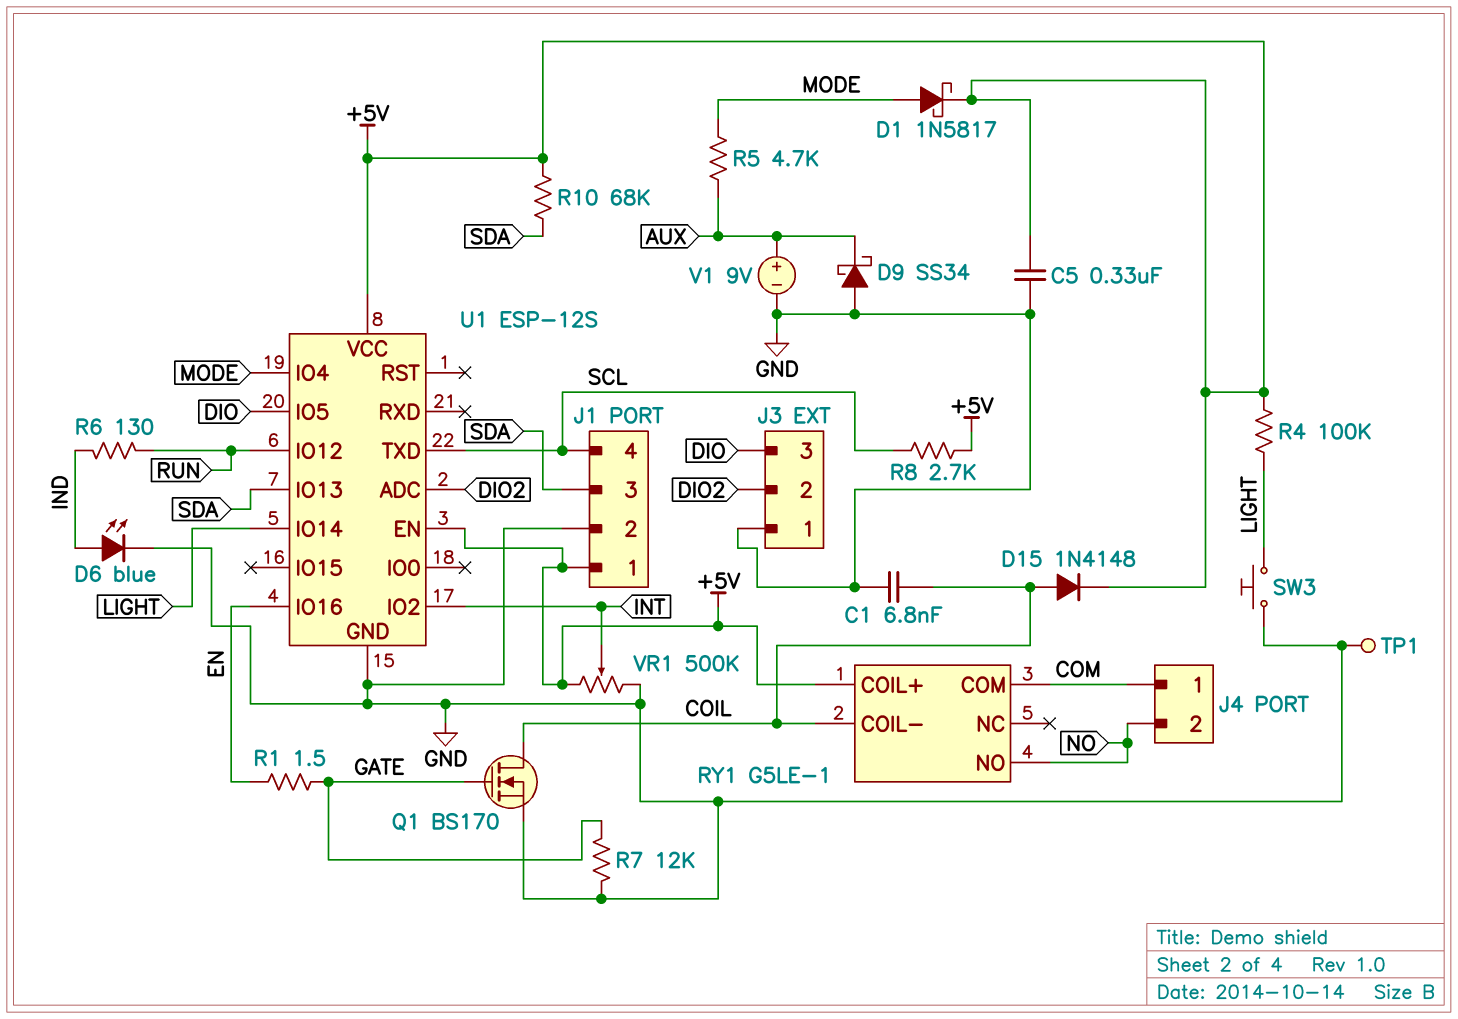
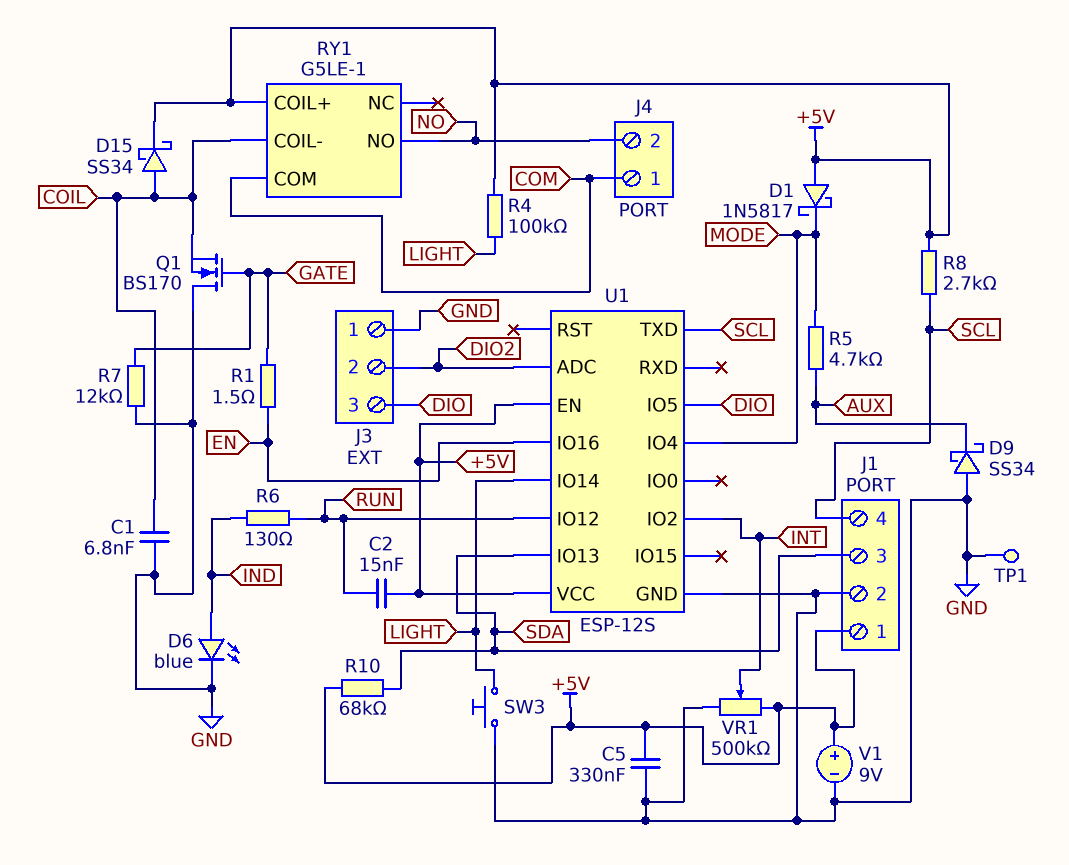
C2: none -> 15nF (+5V, RUN)
D1: schottky 1N5817 (A MODE, K +5V) -> schottky 1N5817 (A +5V, K MODE)
D15: diode 1N4148 (A COIL, K +5V) -> schottky SS34 (A COIL, K +5V)
Q1: NMOS BS170 (G GATE, D COIL, S GND) -> NMOS BS170 (G GATE, D GND, S COIL)
V1: 9V (plus AUX, minus GND) -> 9V (plus +5V, minus GND)

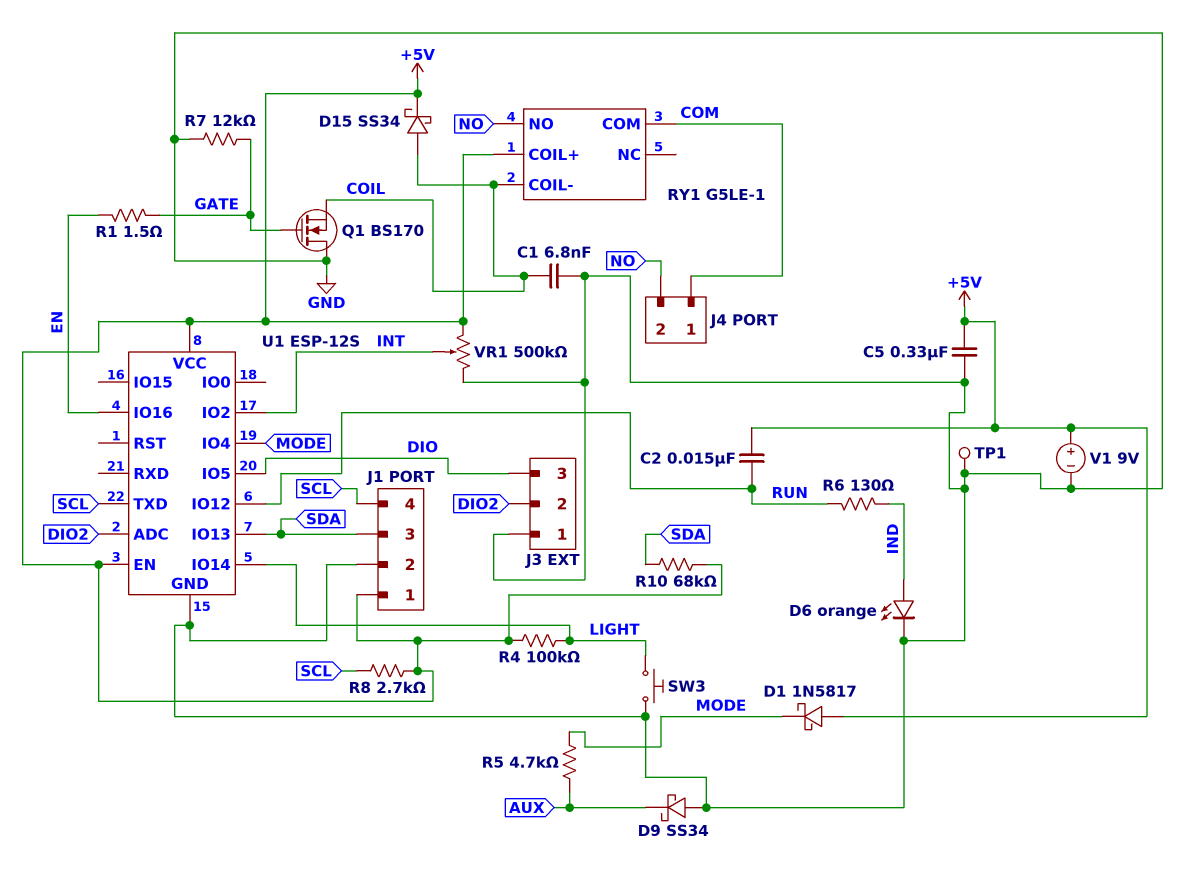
D6: LED blue (A IND, K GND) -> LED orange (A IND, K GND)

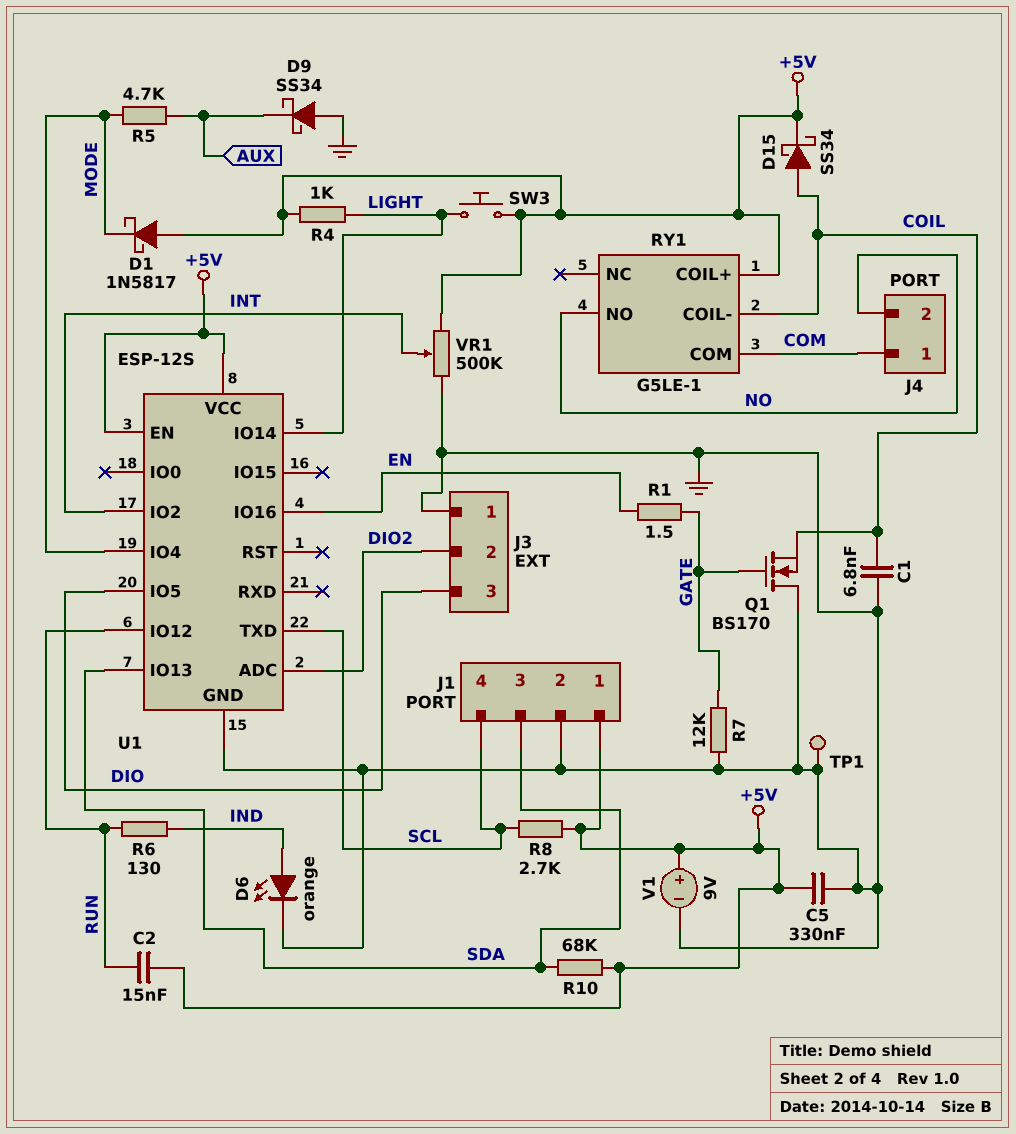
R4: 100k (+5V, LIGHT) -> 1k (+5V, LIGHT)
SW3: button (GND, LIGHT) -> button (+5V, LIGHT)

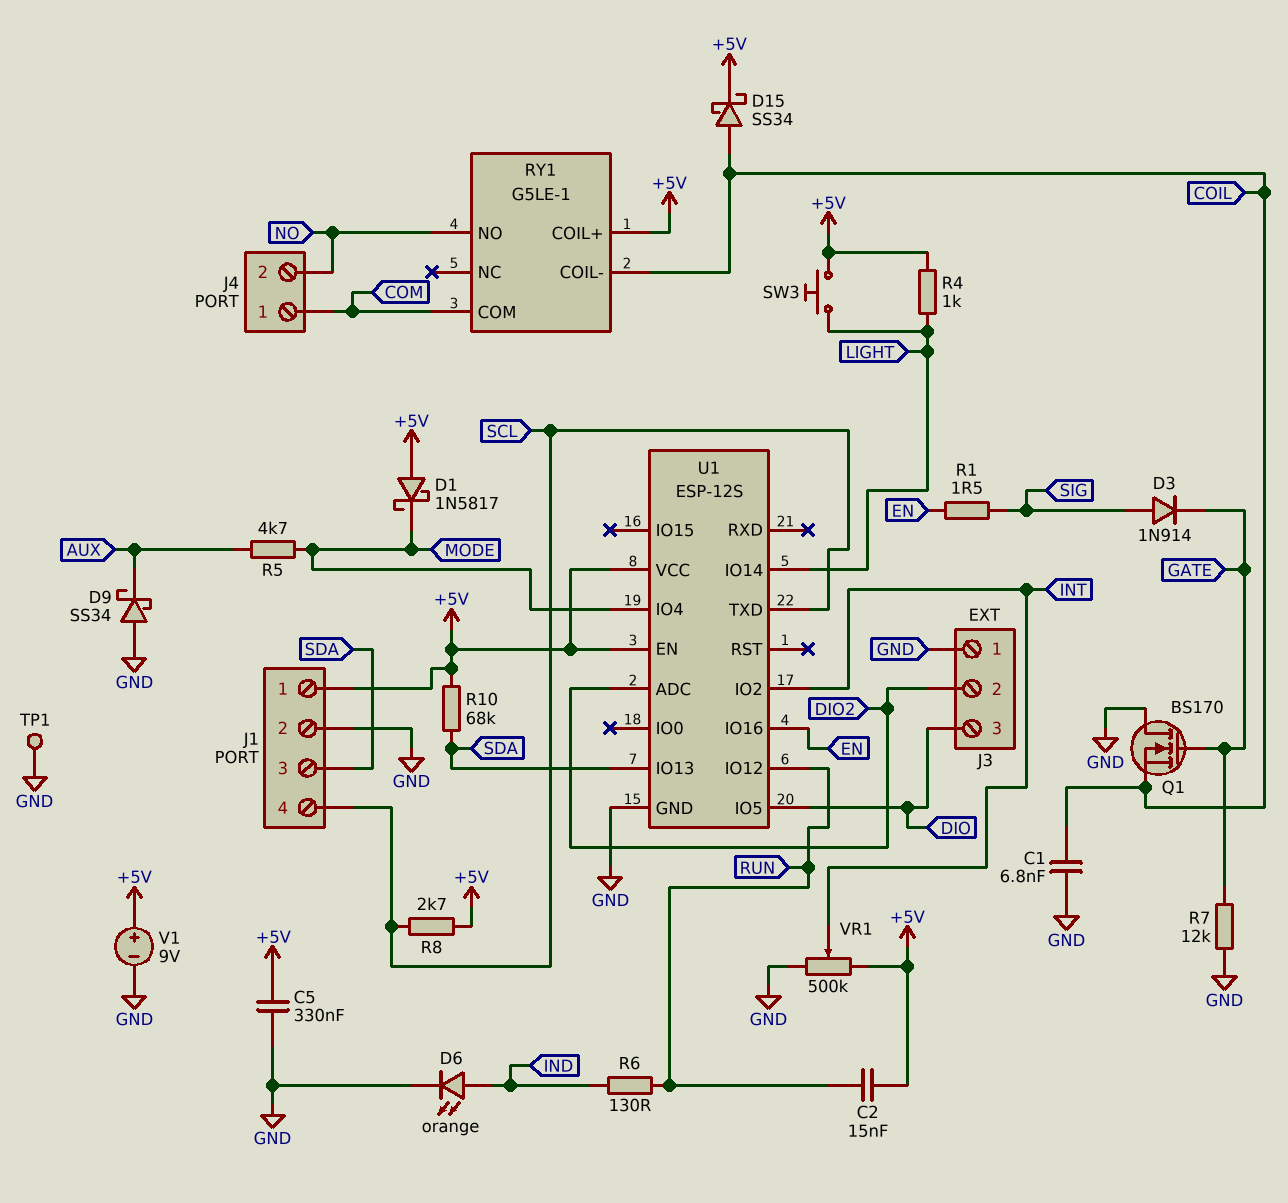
D3: none -> diode 1N914 (A SIG, K GATE)
R1: 1.5 (EN, GATE) -> 1.5 (EN, SIG)

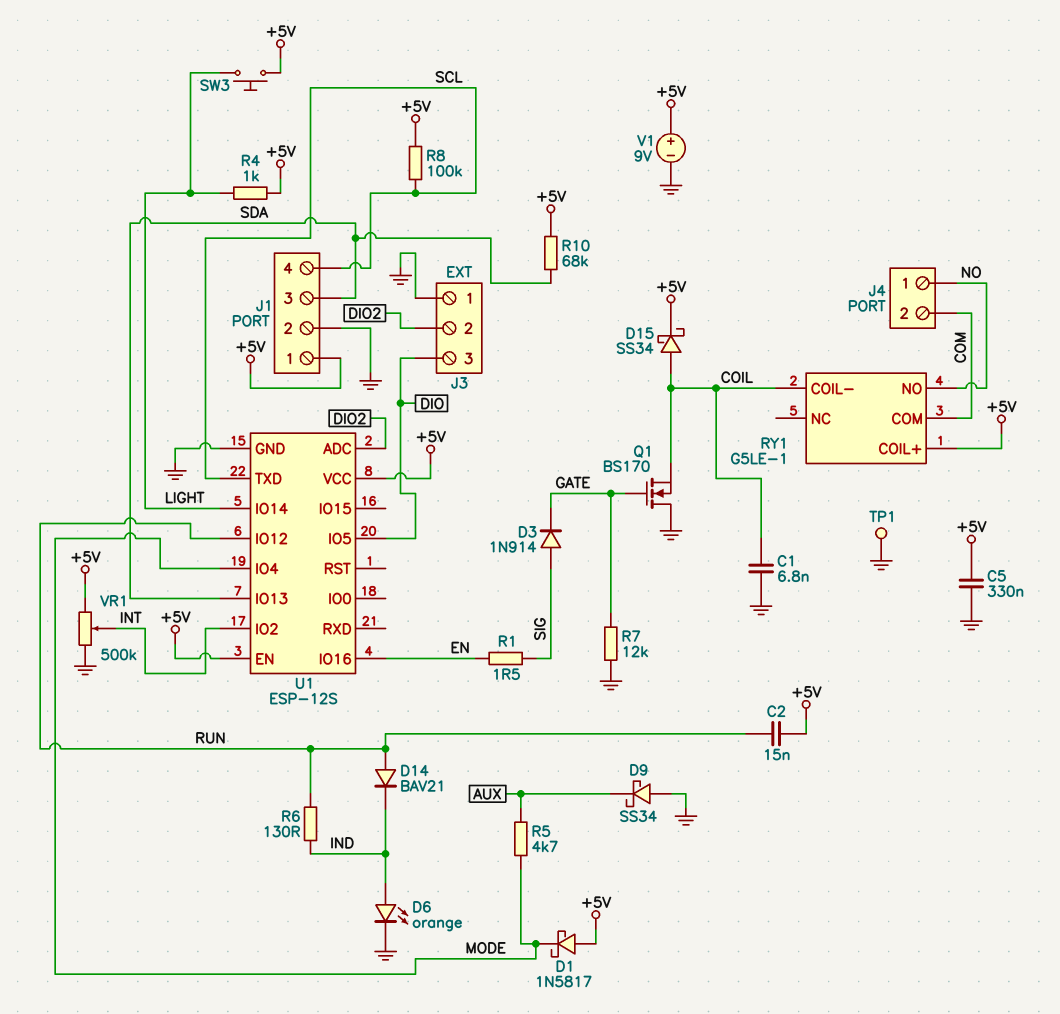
D14: none -> diode BAV21 (A RUN, K IND)
J4 pin 1: COM -> NO
J4 pin 2: NO -> COM
R8: 2.7k (+5V, SCL) -> 100k (+5V, SCL)

